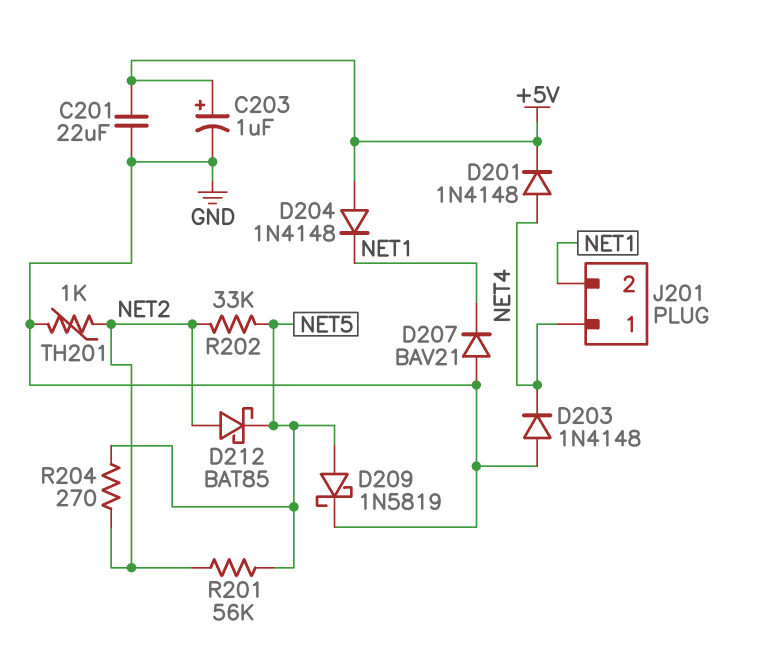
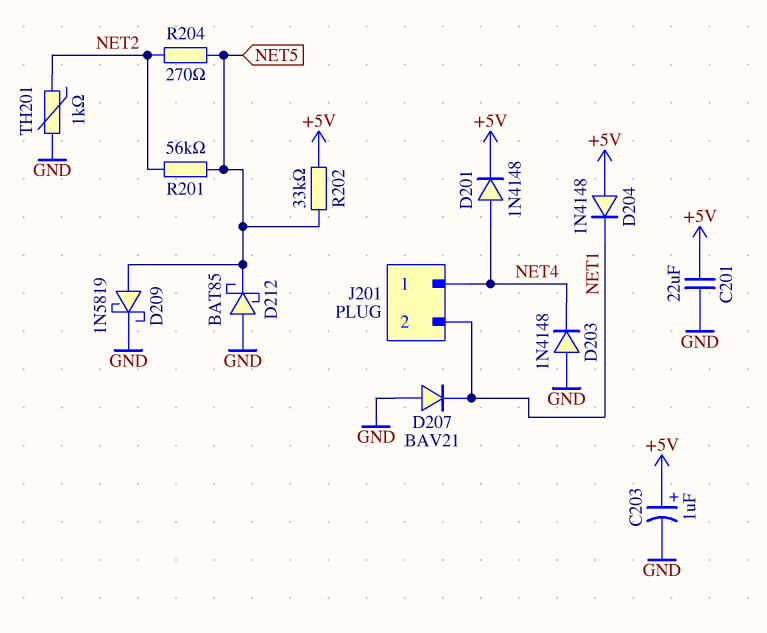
D212: schottky BAT85 (A NET2, K NET5) -> schottky BAT85 (A GND, K NET5)
R202: 33k (NET2, NET5) -> 33k (+5V, NET5)

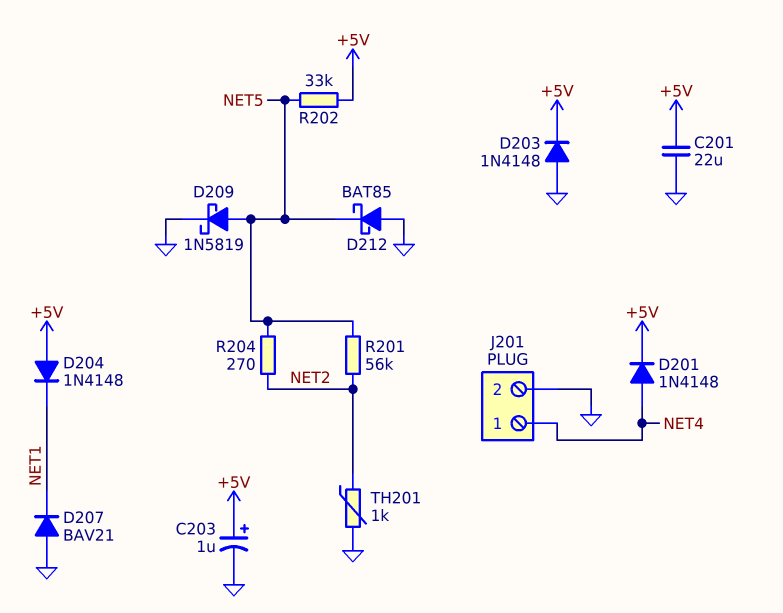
D203: diode 1N4148 (A GND, K NET4) -> diode 1N4148 (A GND, K +5V)
J201 pin 2: NET1 -> GND

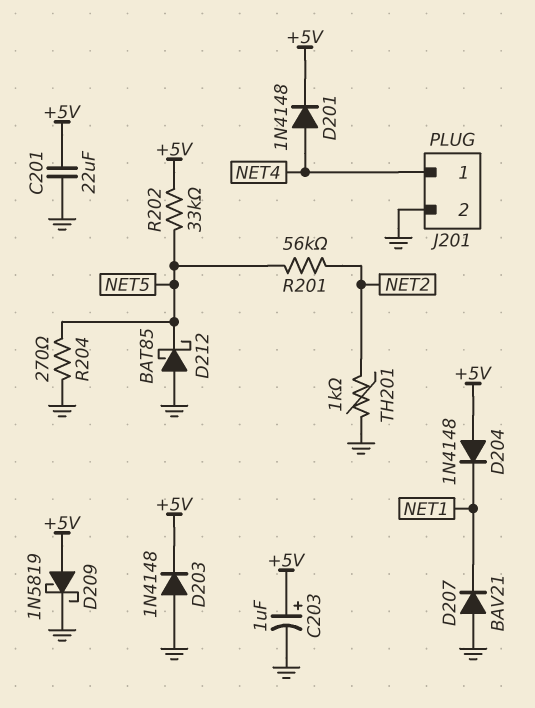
D209: schottky 1N5819 (A NET5, K GND) -> schottky 1N5819 (A +5V, K GND)
R204: 270 (NET2, NET5) -> 270 (GND, NET5)

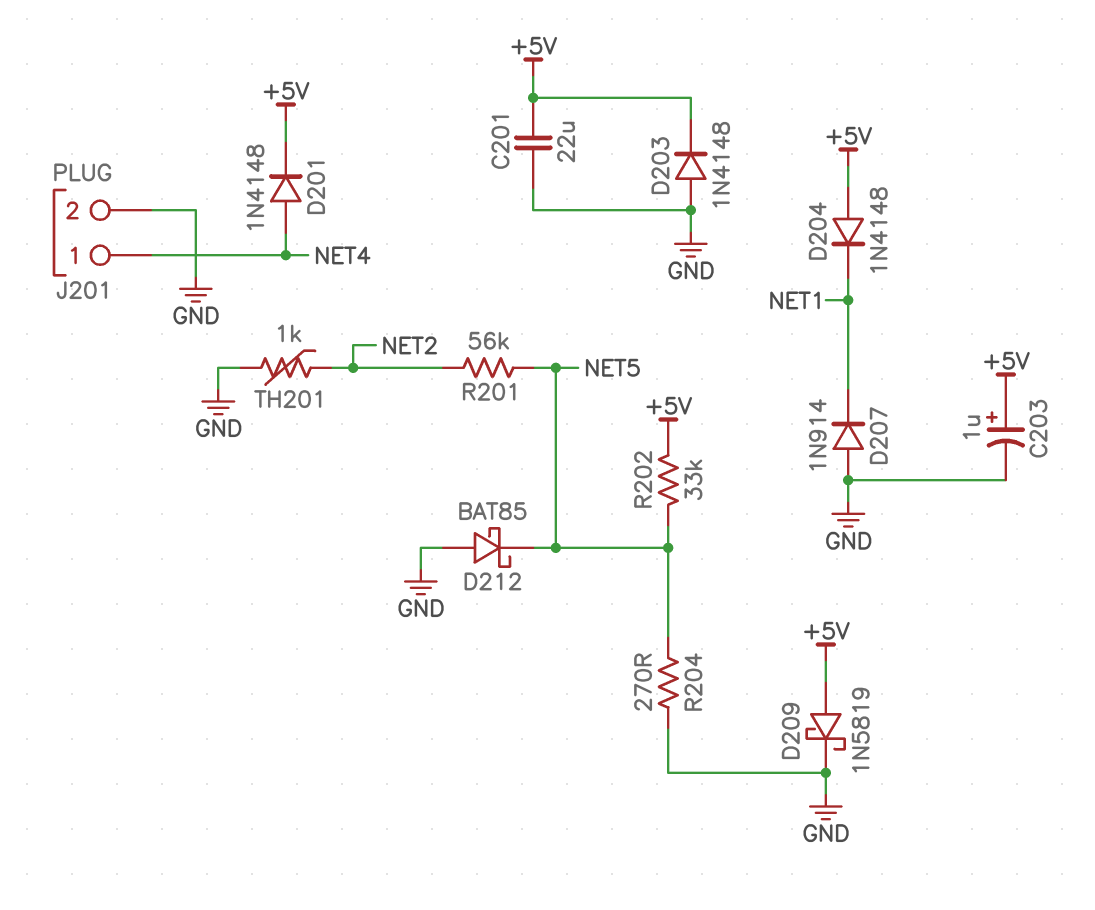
D207: diode BAV21 (A GND, K NET1) -> diode 1N914 (A GND, K NET1)

